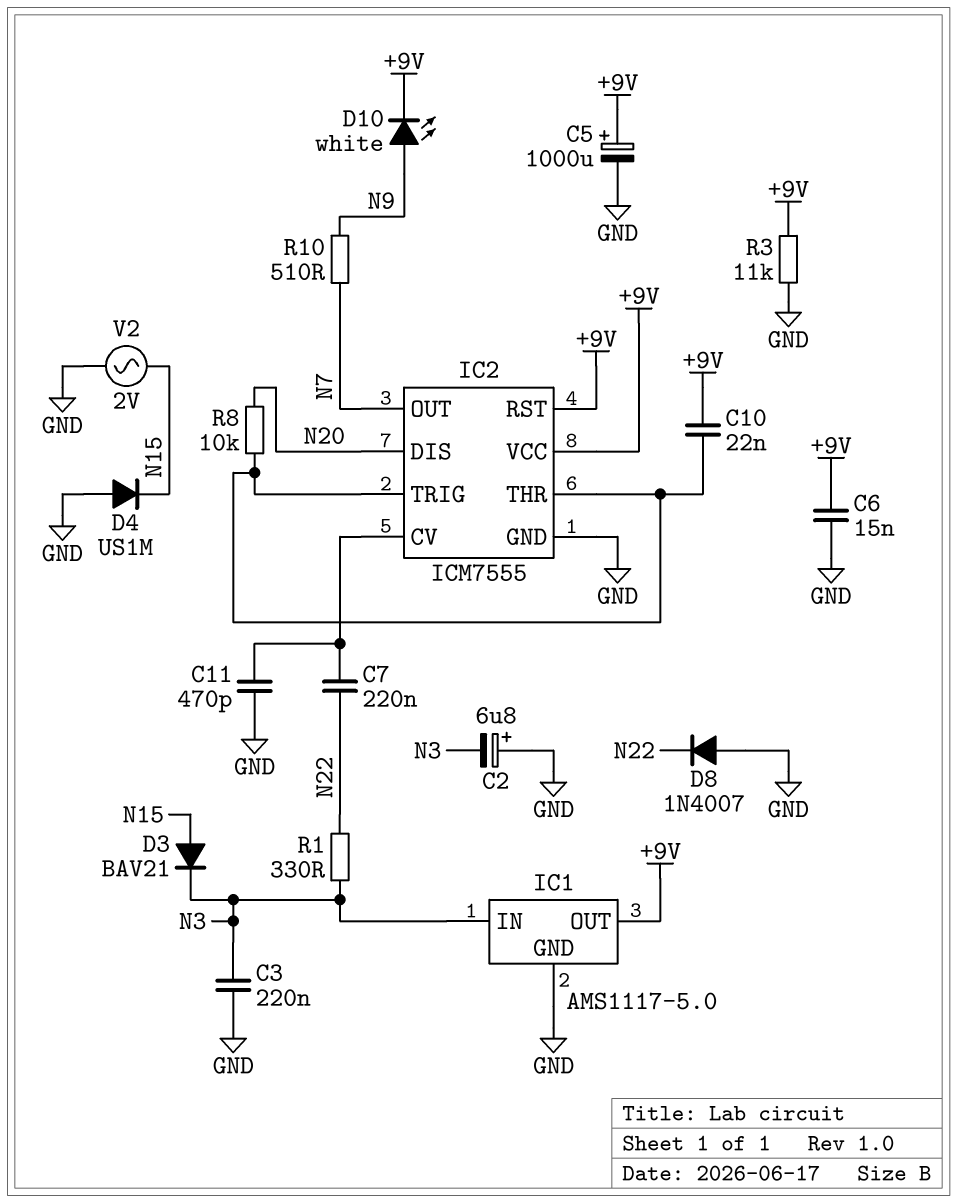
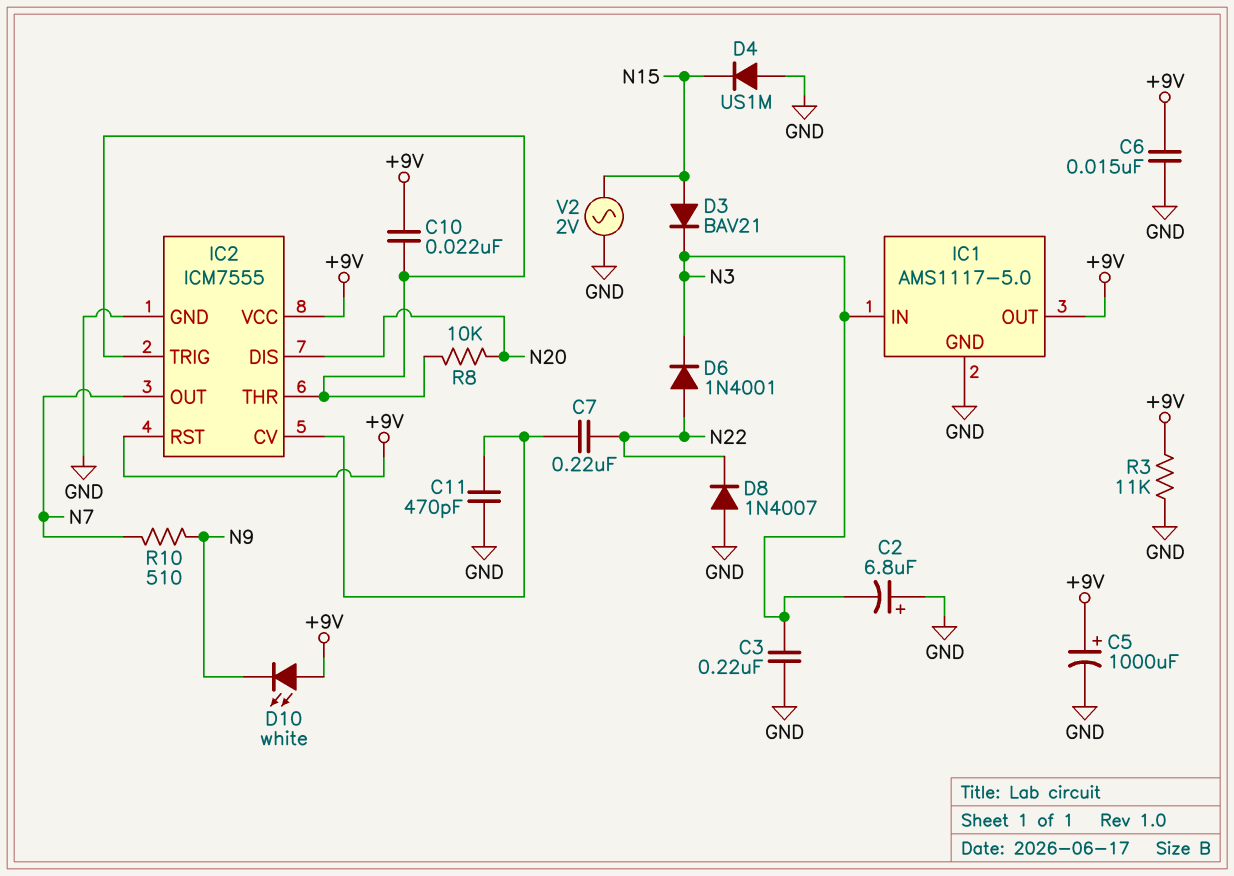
D6: none -> diode 1N4001 (A N22, K N3)
D10: LED white (A N9, K +9V) -> LED white (A +9V, K N9)
R1: 330 (N3, N22) -> none

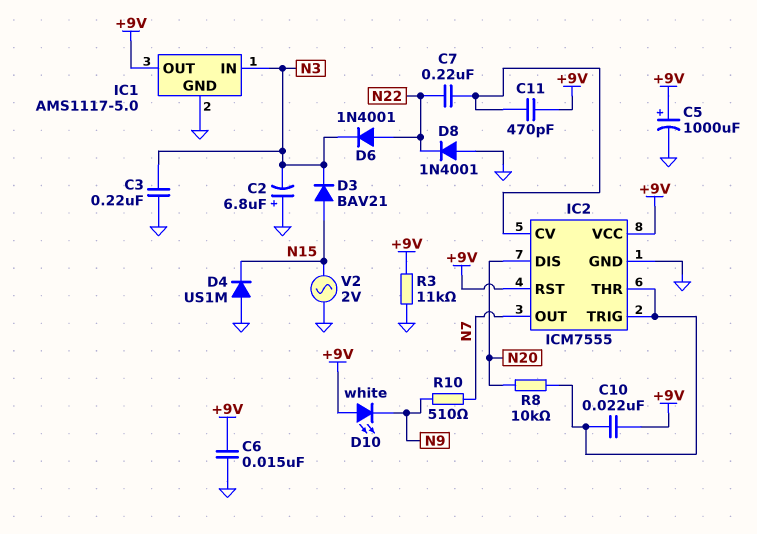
C11: 470pF (GND, IC2/CV) -> 470pF (+9V, IC2/CV)
D8: diode 1N4007 (A GND, K N22) -> diode 1N4001 (A GND, K N22)

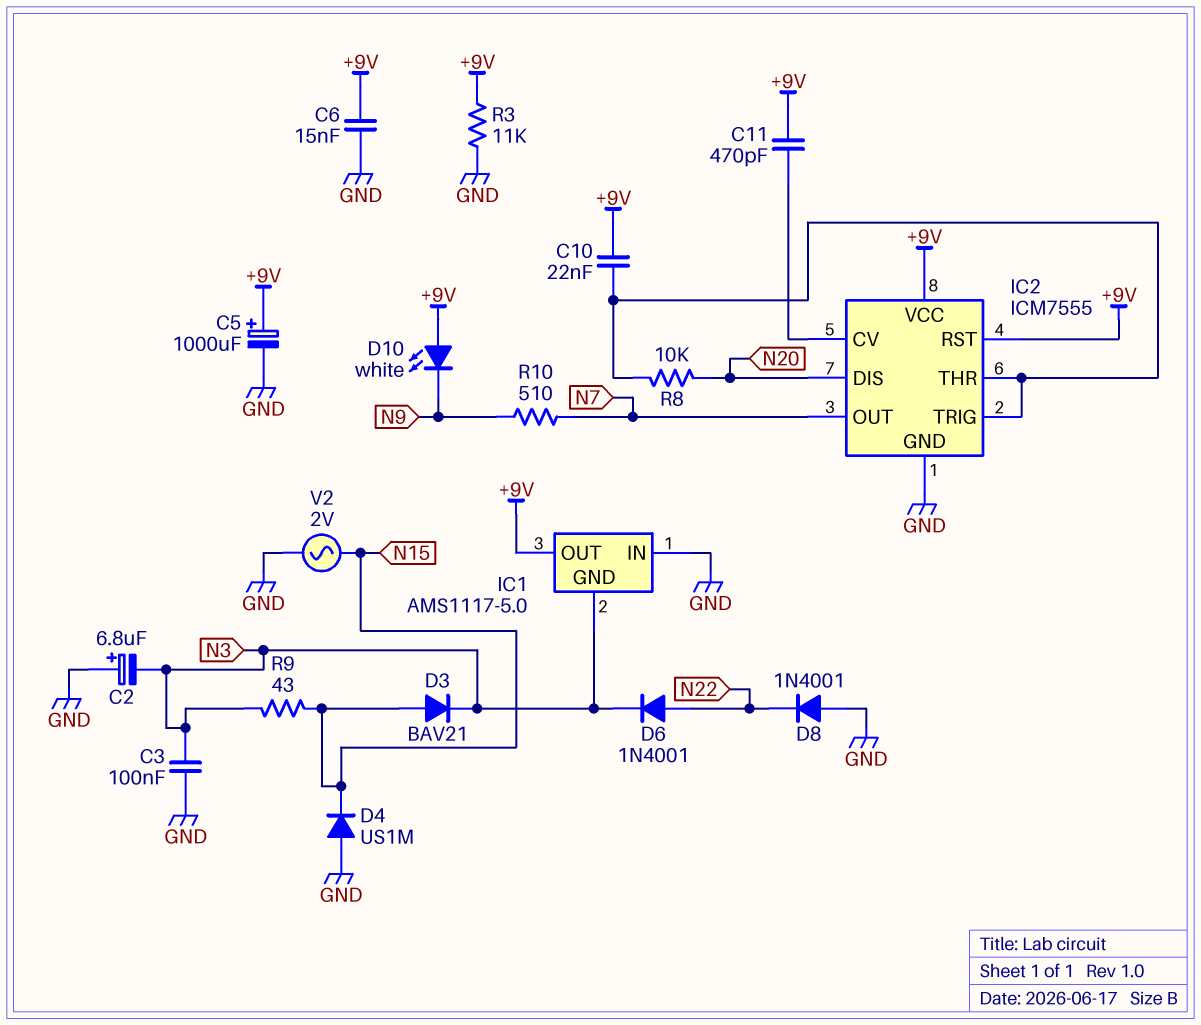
C3: 220nF (GND, N3) -> 100nF (GND, N3)
C7: 220nF (IC2/CV, N22) -> none
IC1 pin GND: GND -> N3
IC1 pin IN: N3 -> GND
R9: none -> 43 (N3, N15)

